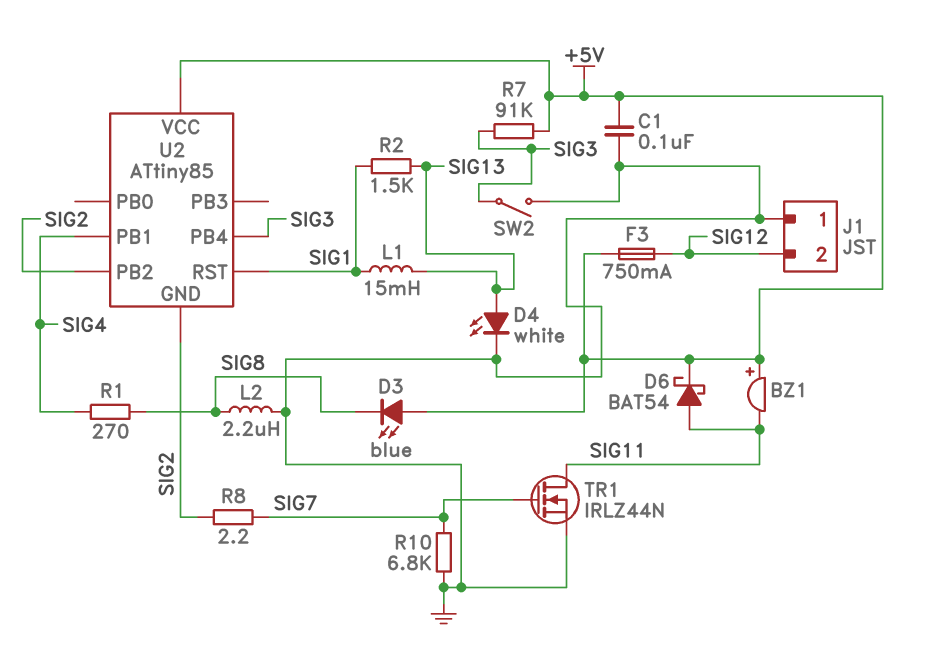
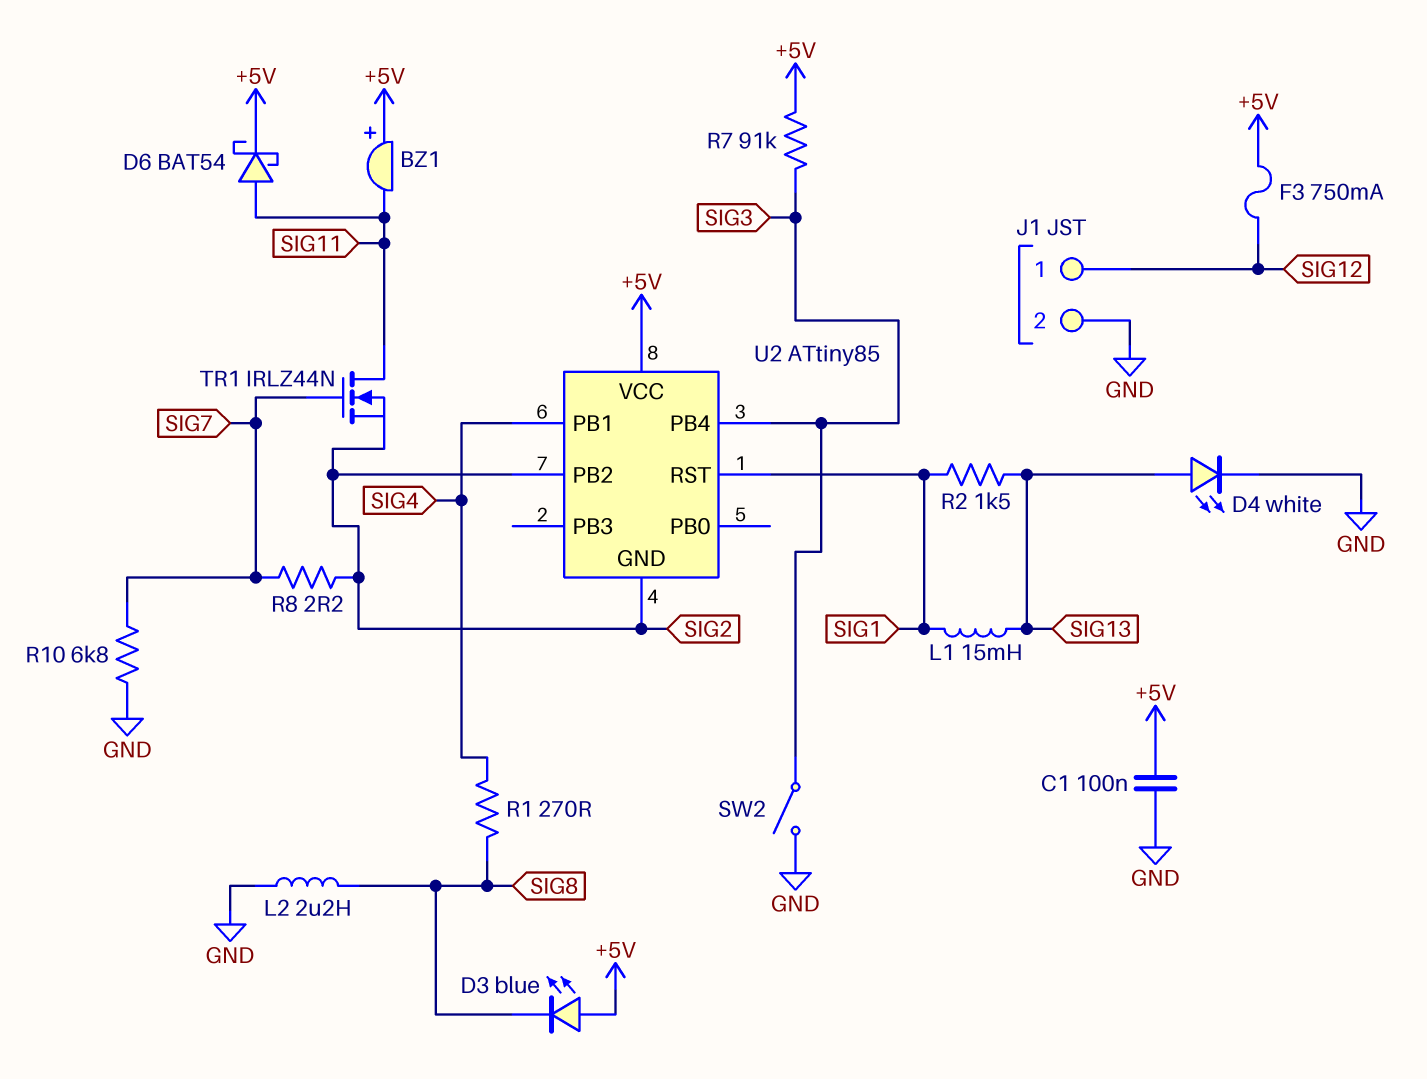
J1 pin 1: GND -> SIG12
J1 pin 2: SIG12 -> GND
TR1: NMOS IRLZ44N (G SIG7, D SIG11, S GND) -> NMOS IRLZ44N (G SIG7, D SIG11, S SIG2)

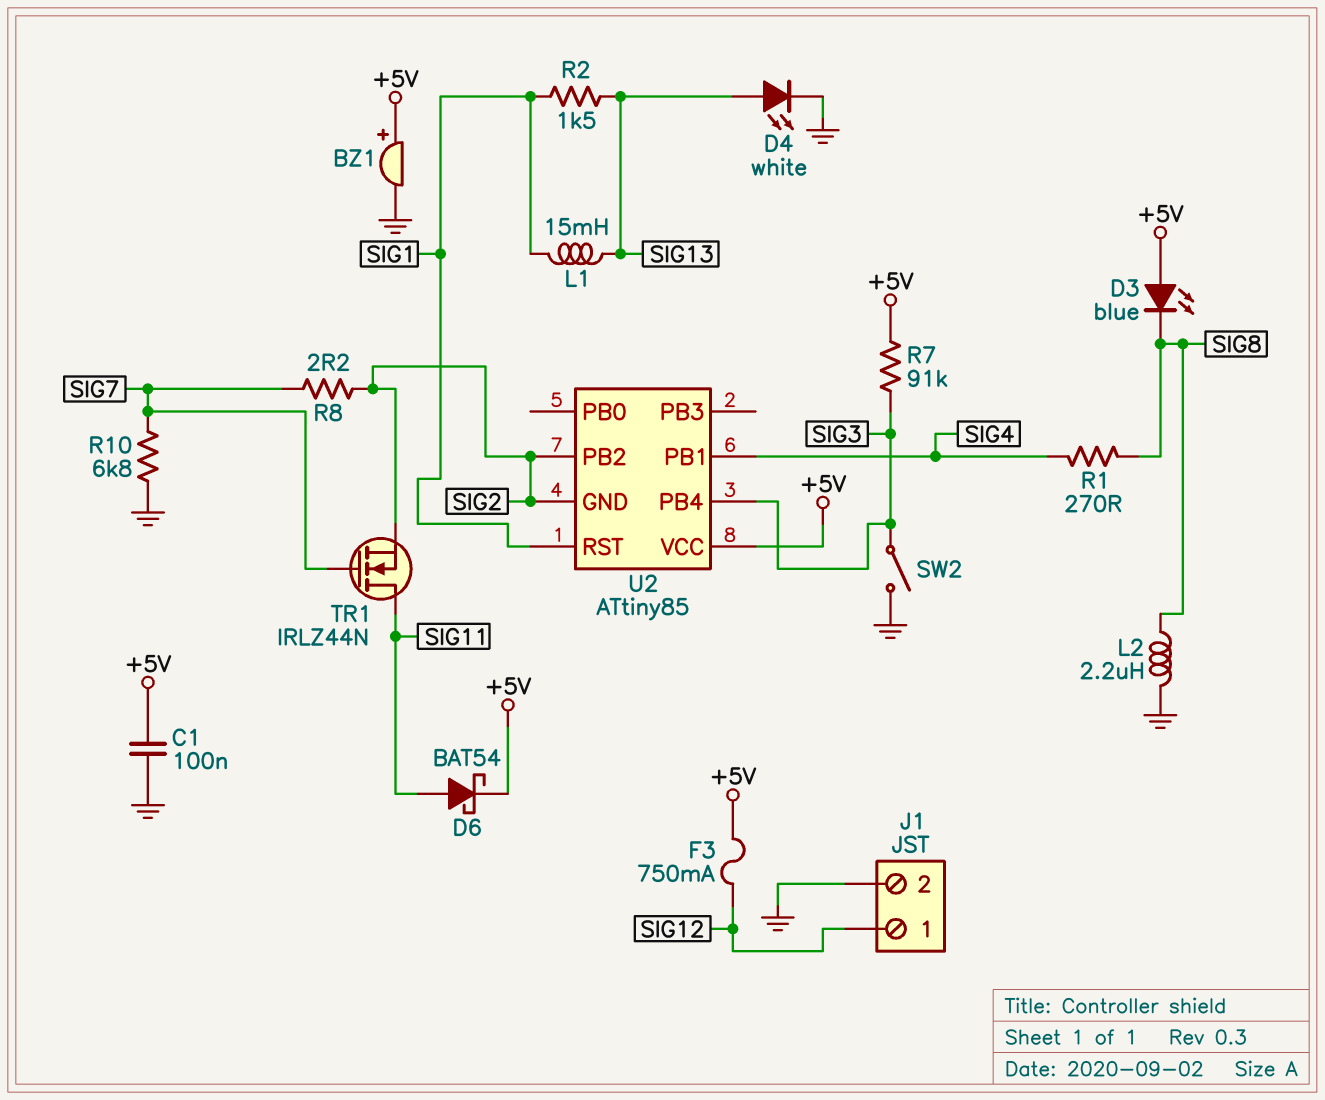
BZ1: buzzer (plus +5V, minus SIG11) -> buzzer (plus +5V, minus GND)

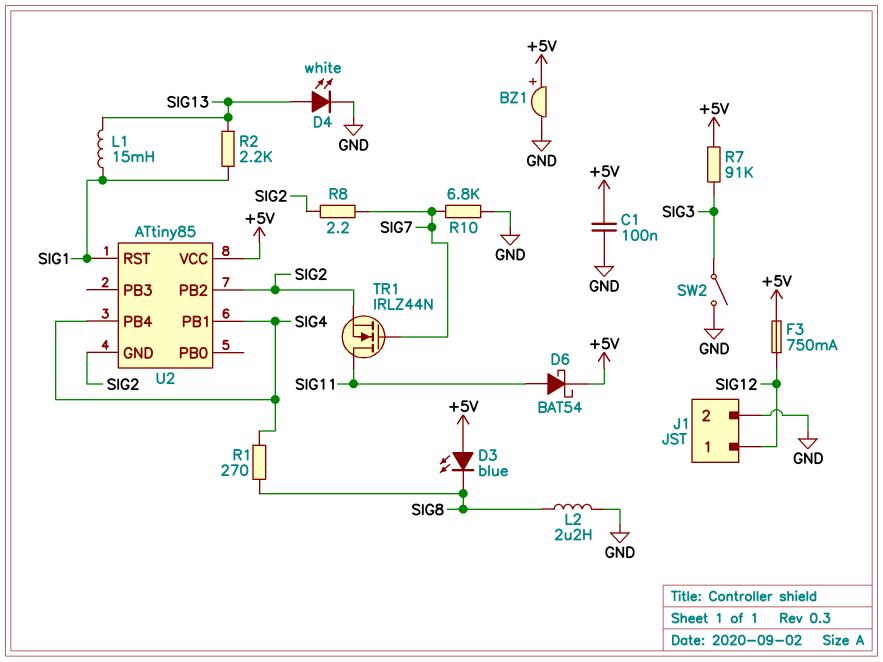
R2: 1.5k (SIG1, SIG13) -> 2.2k (SIG1, SIG13)
U2 pin PB4: SIG3 -> SIG4

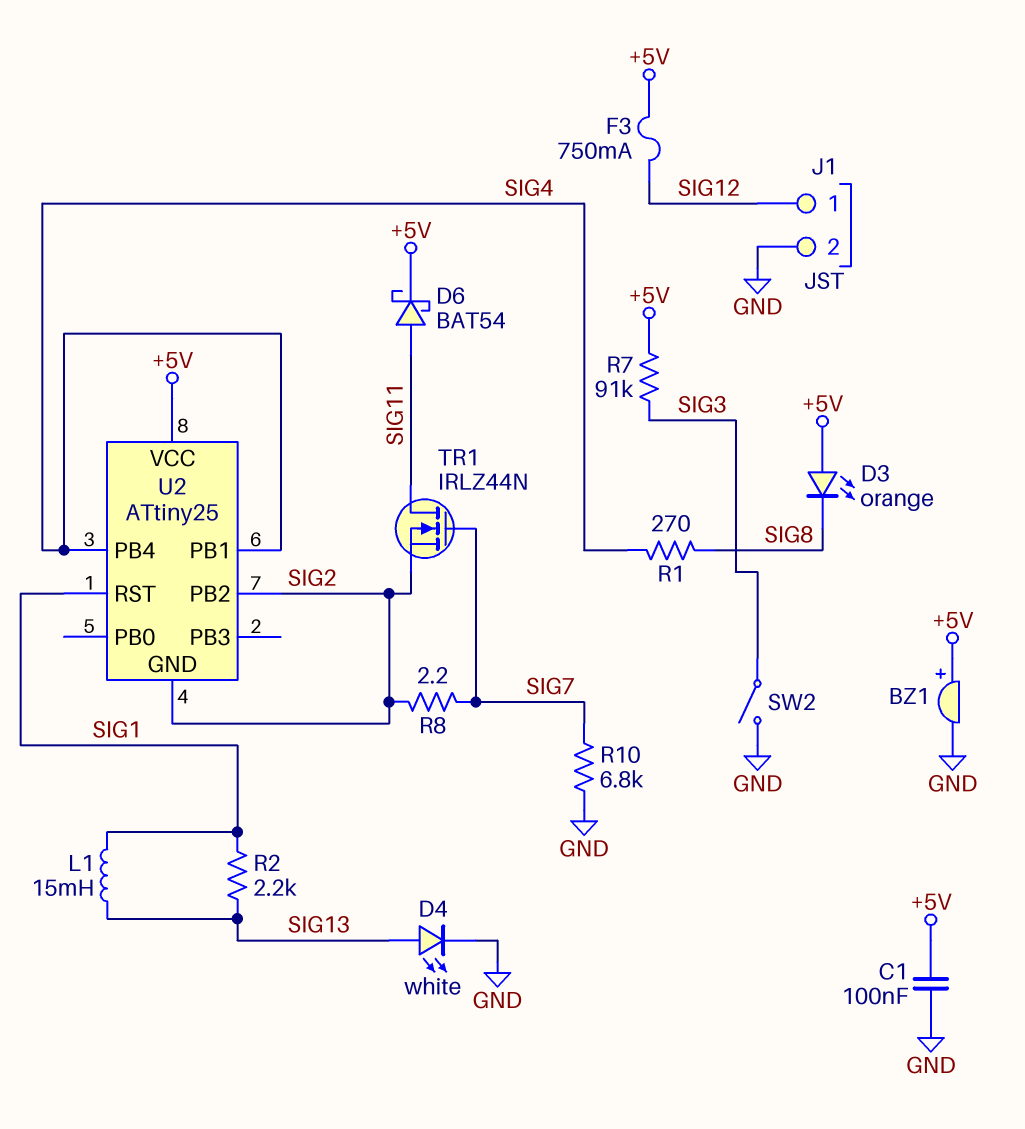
D3: LED blue (A +5V, K SIG8) -> LED orange (A +5V, K SIG8)
L2: 2.2uH (GND, SIG8) -> none
U2: ATtiny85 -> ATtiny25

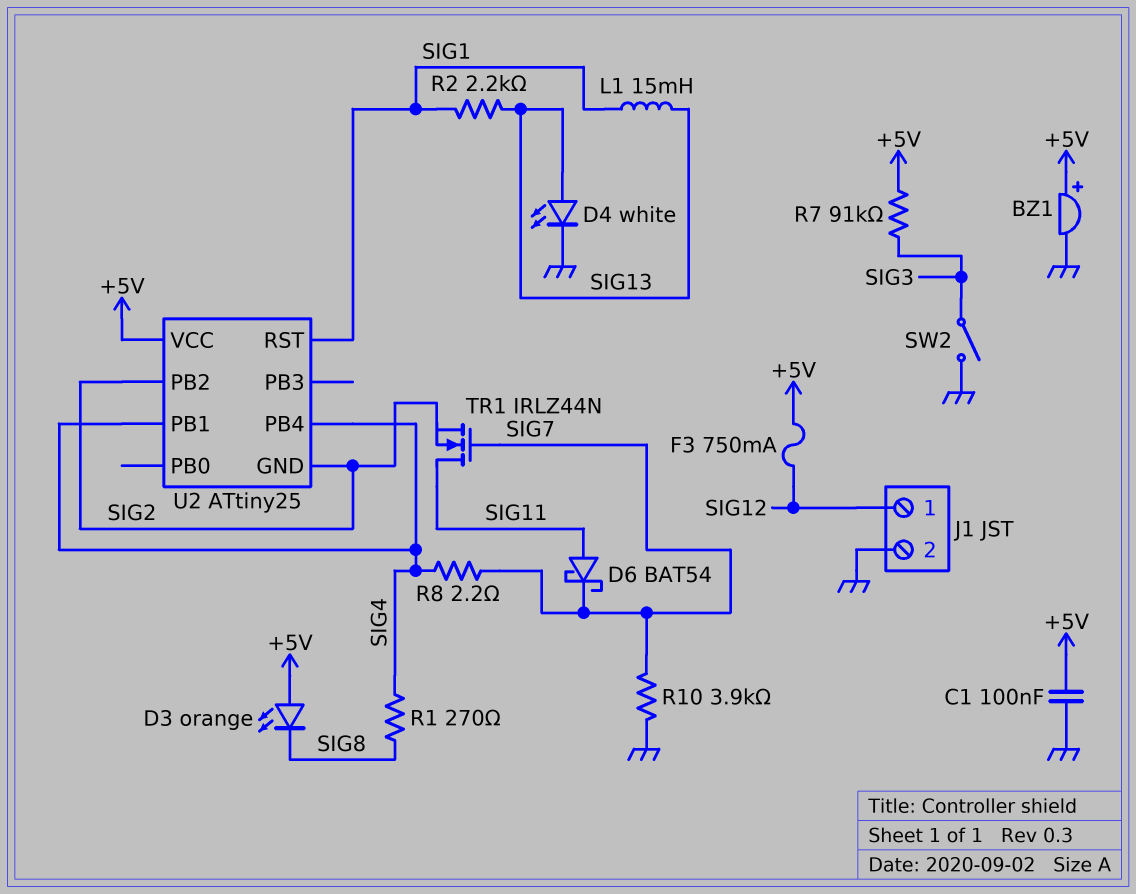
D6: schottky BAT54 (A SIG11, K +5V) -> schottky BAT54 (A SIG11, K SIG7)
R8: 2.2 (SIG2, SIG7) -> 2.2 (SIG4, SIG7)
R10: 6.8k (GND, SIG7) -> 3.9k (GND, SIG7)

